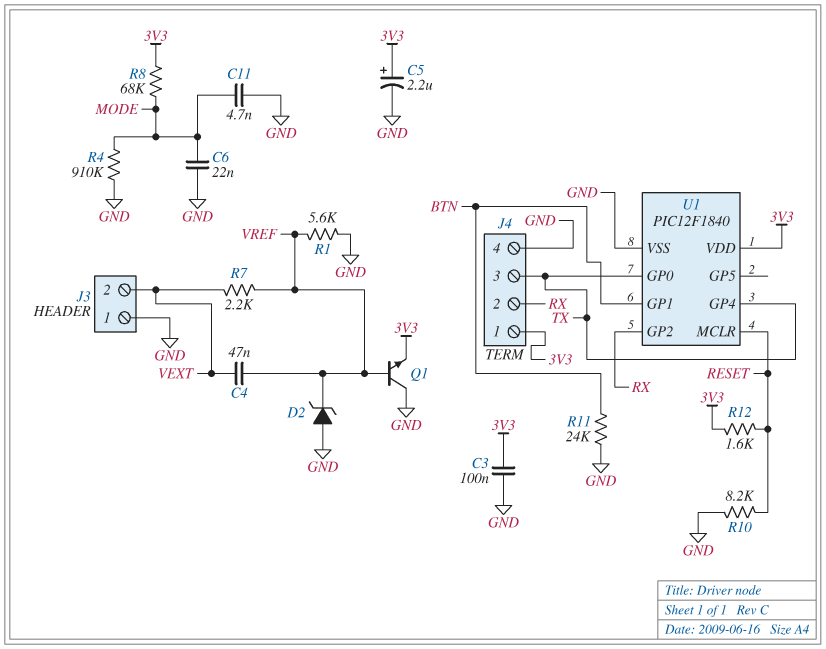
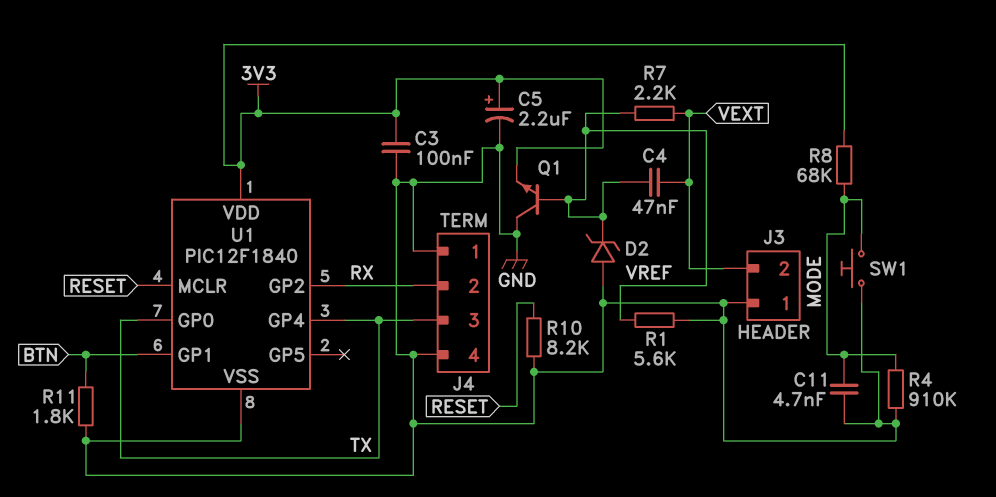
C6: 22nF (GND, MODE) -> none
J4 pin 1: 3V3 -> GND
R11: 24k (BTN, GND) -> 1.8k (BTN, GND)
R12: 1.6k (3V3, RESET) -> none
SW1: none -> button (GND, MODE)

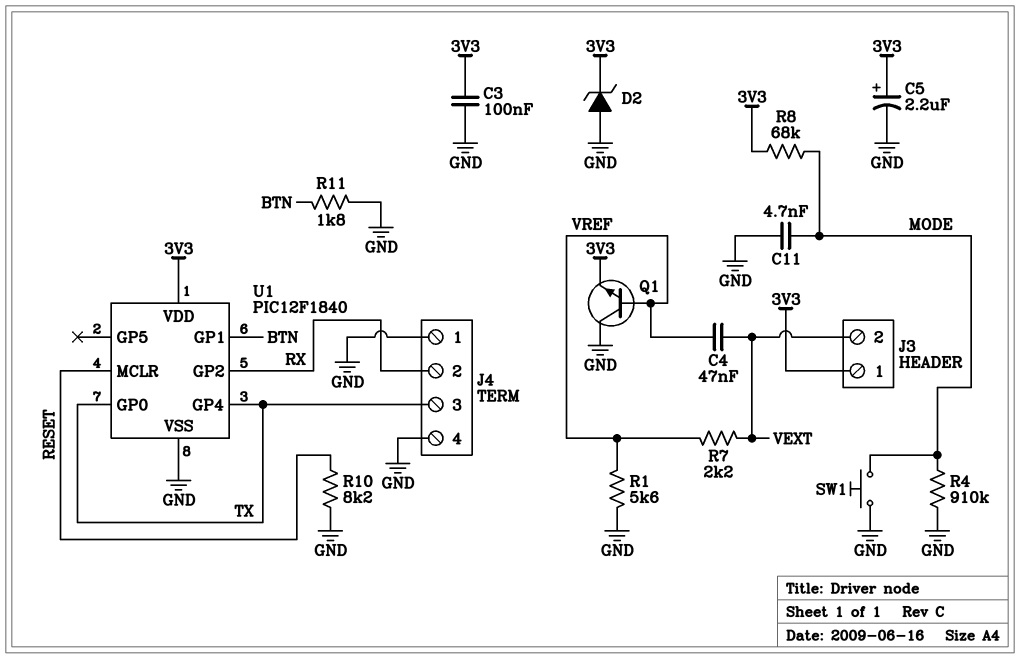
D2: zener (A GND, K VREF) -> zener (A GND, K 3V3)
J3 pin 1: GND -> 3V3

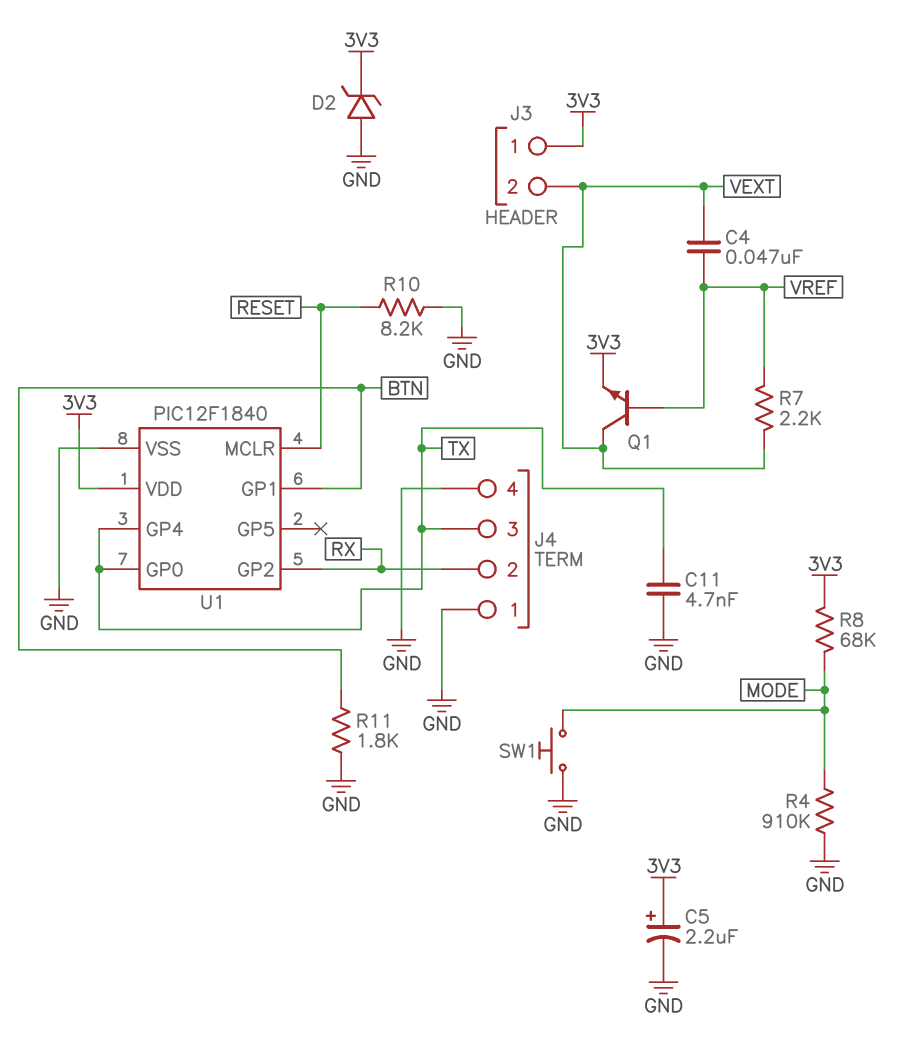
C3: 100nF (3V3, GND) -> none
C11: 4.7nF (GND, MODE) -> 4.7nF (GND, TX)
Q1: NPN (B VREF, C GND, E 3V3) -> NPN (B VREF, C VEXT, E 3V3)
R1: 5.6k (GND, VREF) -> none

